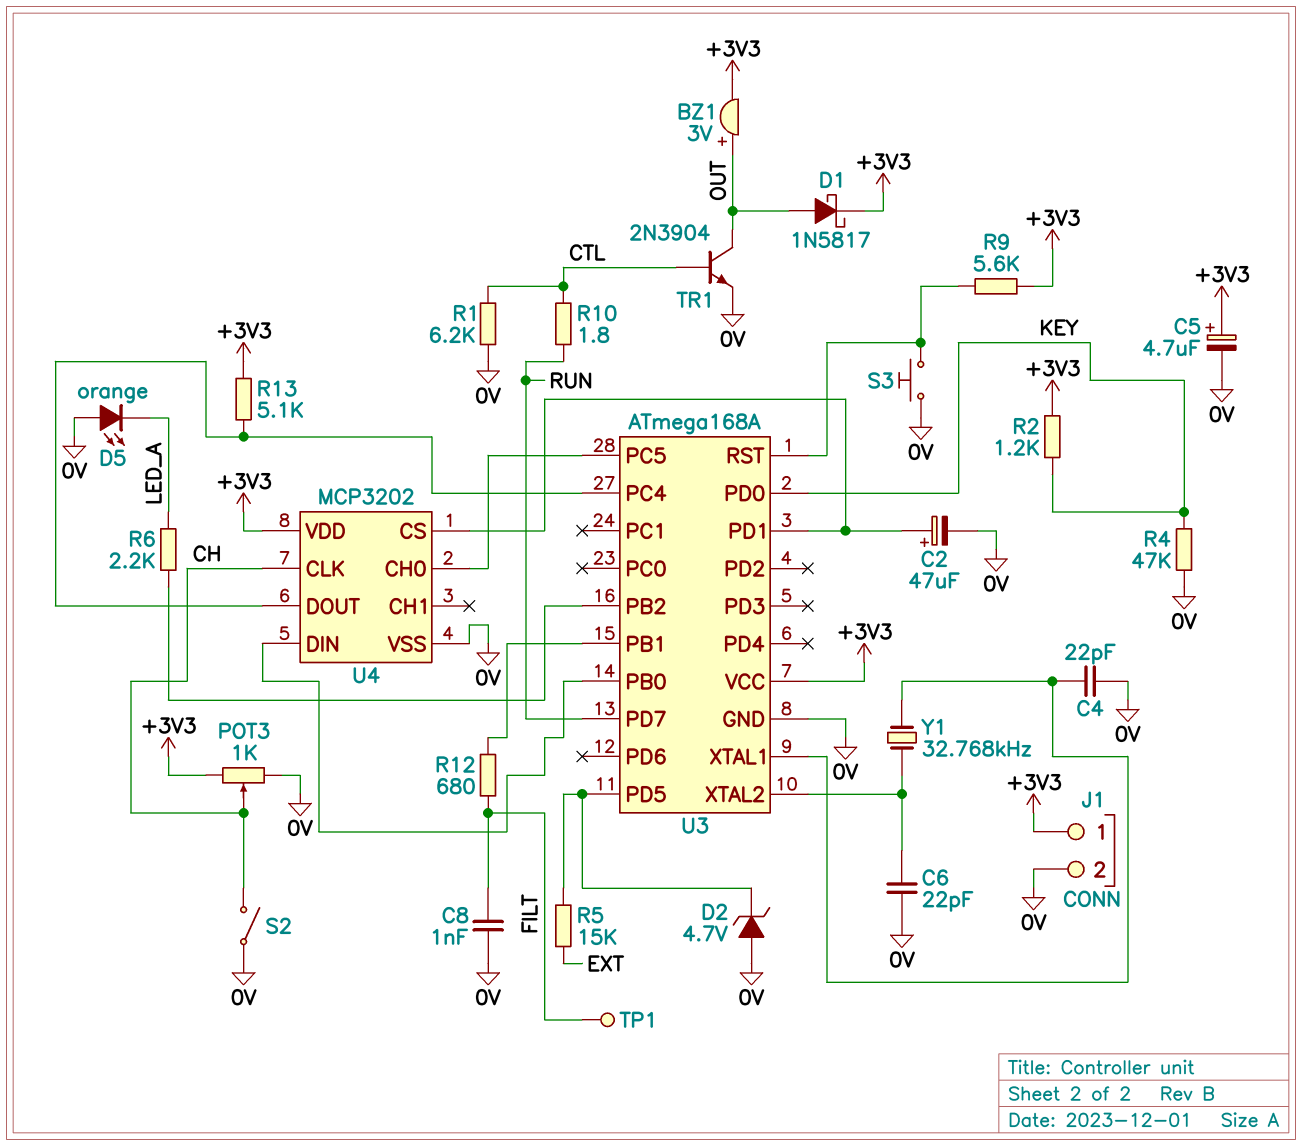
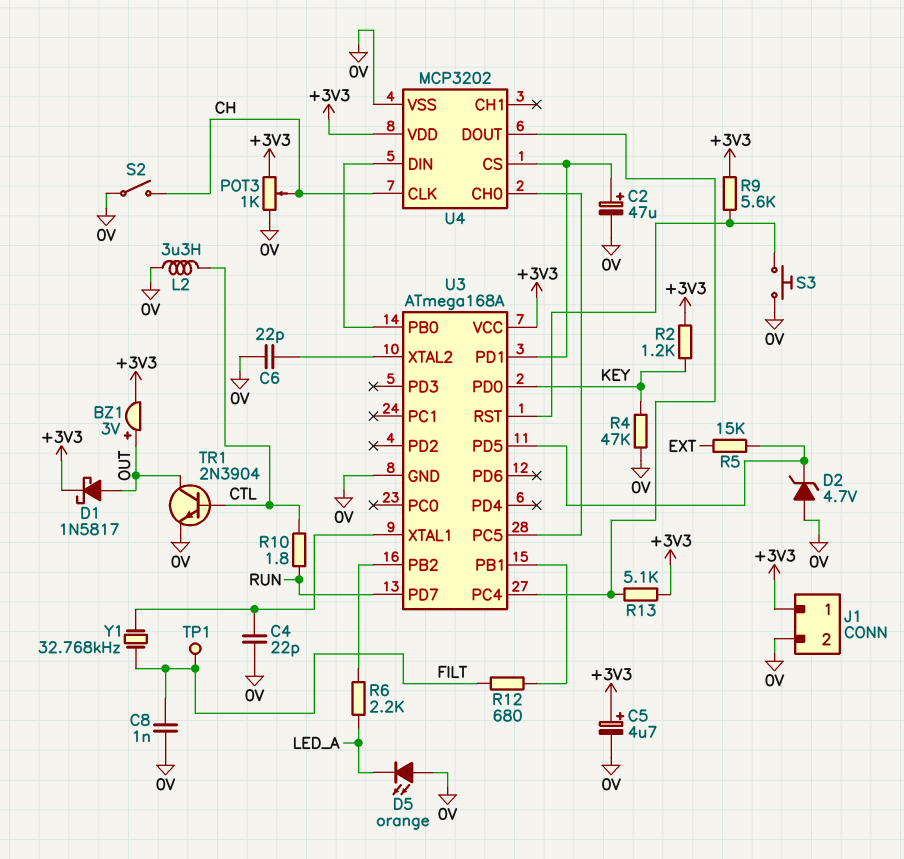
L2: none -> 3.3uH (0V, CTL)
R1: 6.2k (0V, CTL) -> none
Y1: 32.768kHz (U3/XTAL1, U3/XTAL2) -> 32.768kHz (FILT, U3/XTAL1)

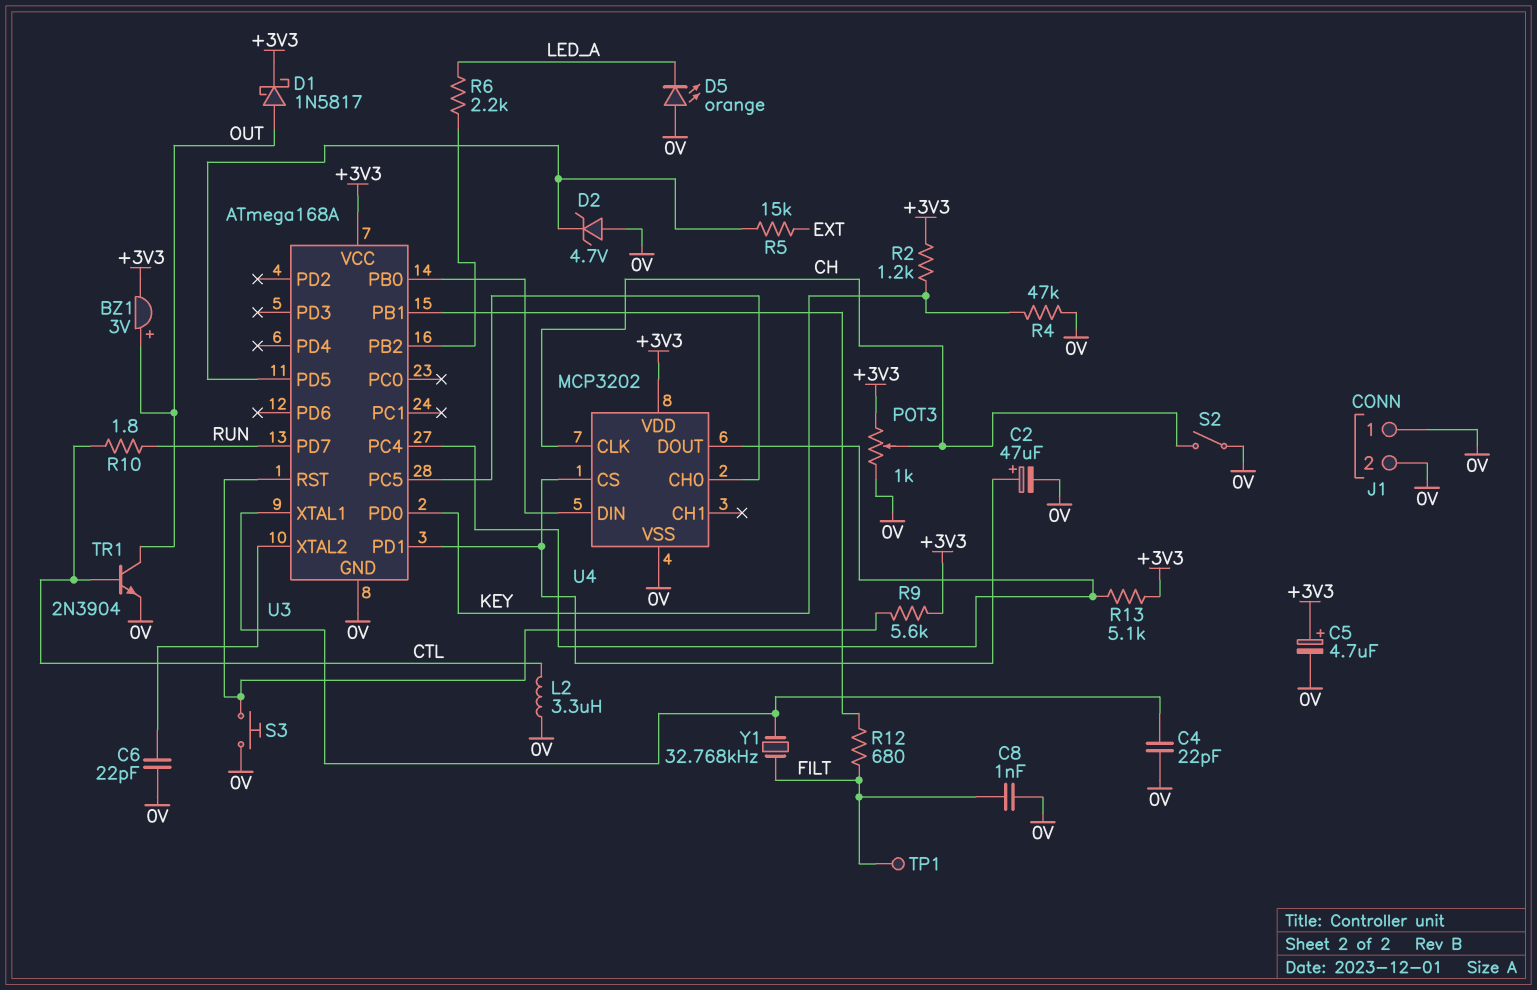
J1 pin 1: +3V3 -> 0V

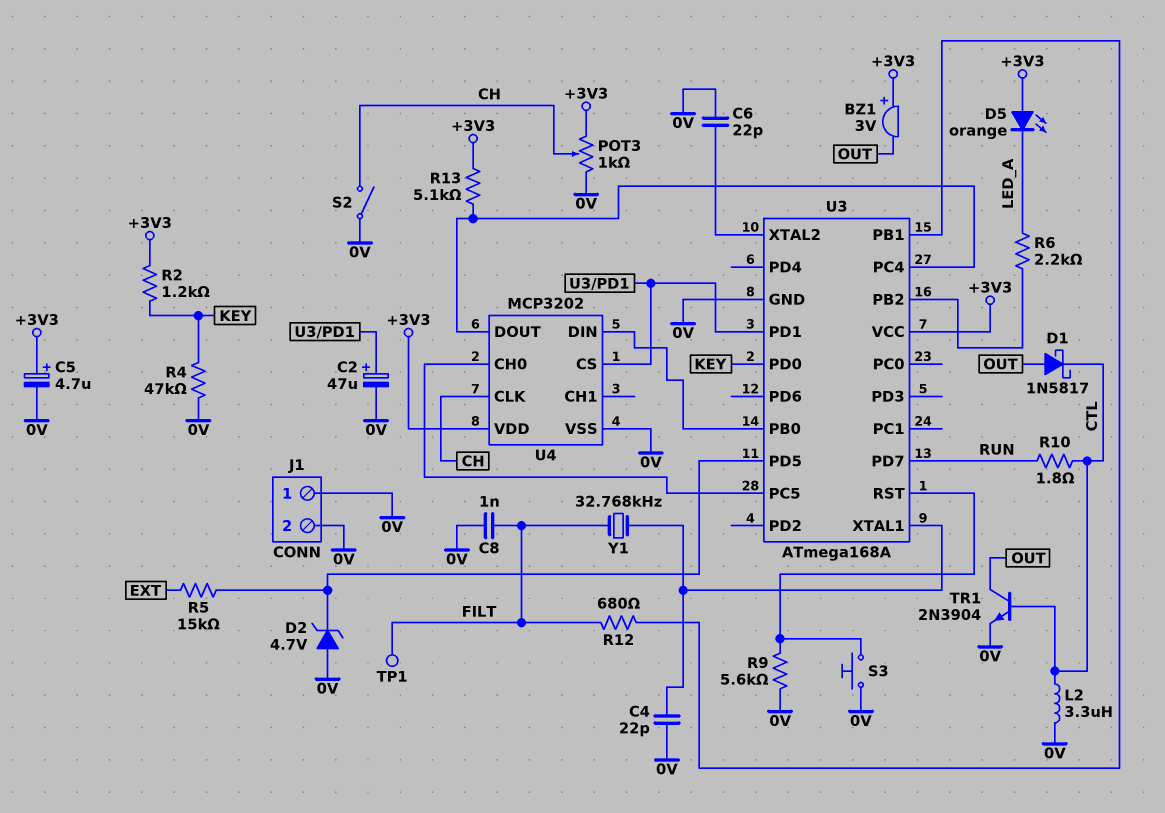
BZ1: buzzer 3V (plus OUT, minus +3V3) -> buzzer 3V (plus +3V3, minus OUT)
D1: schottky 1N5817 (A OUT, K +3V3) -> schottky 1N5817 (A OUT, K CTL)
D5: LED orange (A 0V, K LED_A) -> LED orange (A +3V3, K LED_A)
R9: 5.6k (+3V3, U3/RST) -> 5.6k (0V, U3/RST)

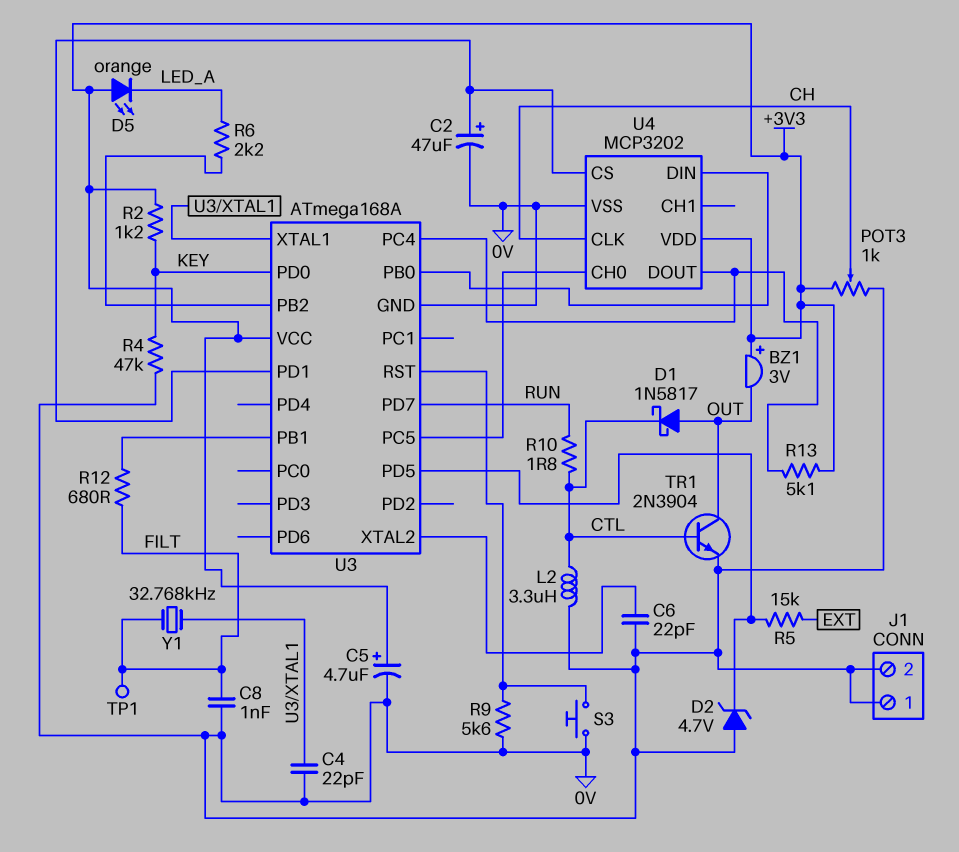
S2: switch (0V, CH) -> none

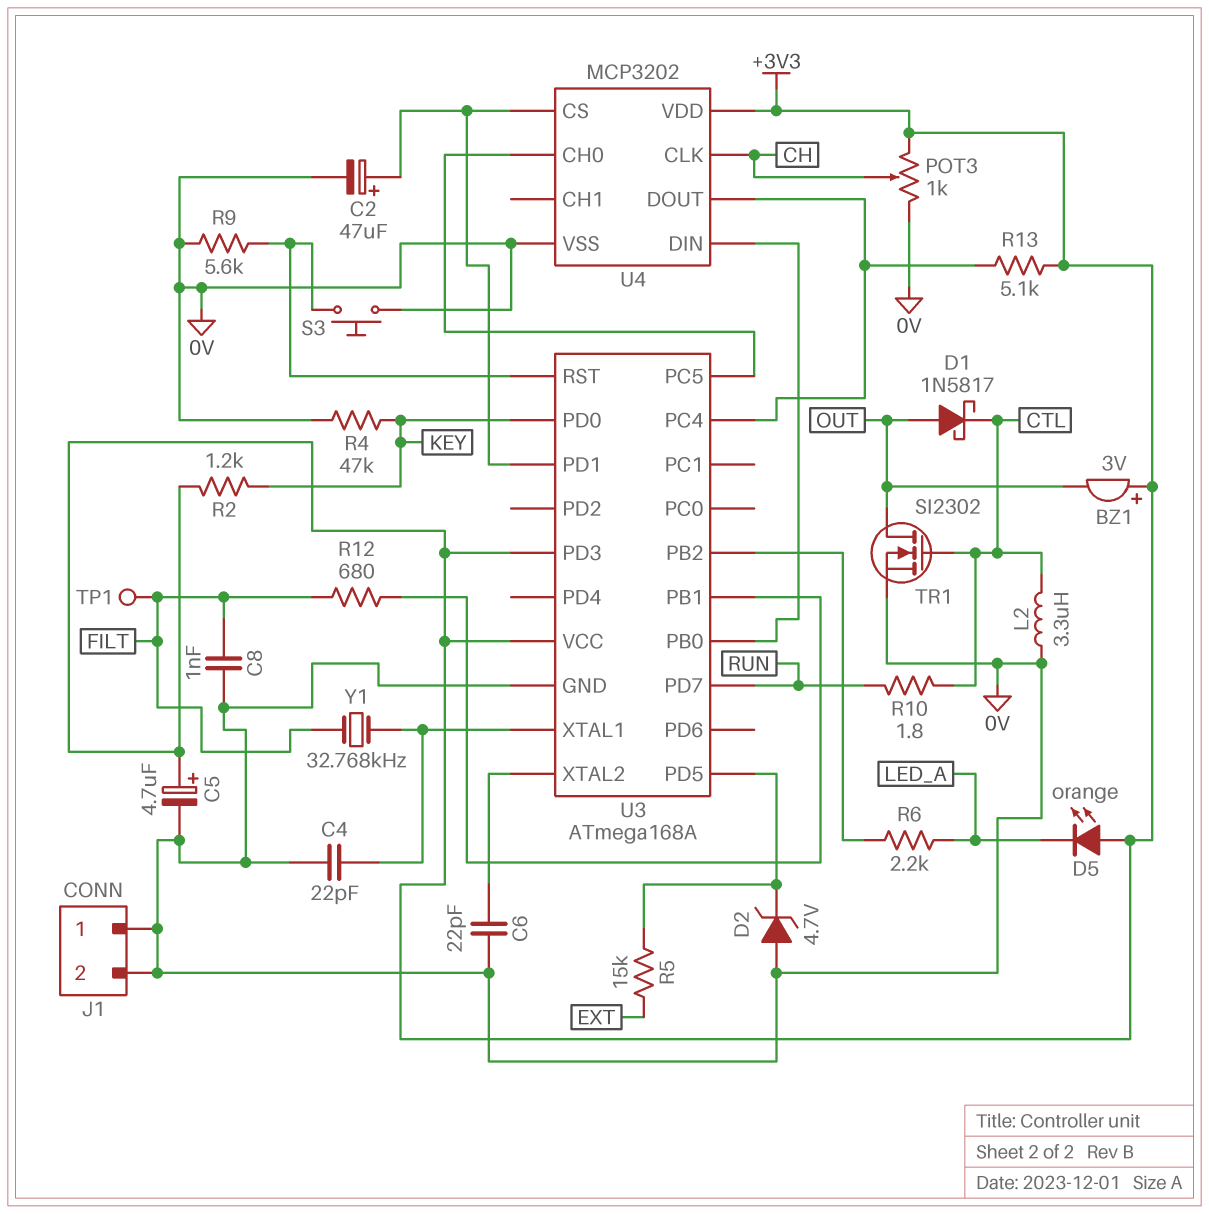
TR1: NPN 2N3904 (B CTL, C OUT, E 0V) -> NMOS SI2302 (G CTL, D OUT, S 0V)
U3 pin PD3: none -> +3V3

